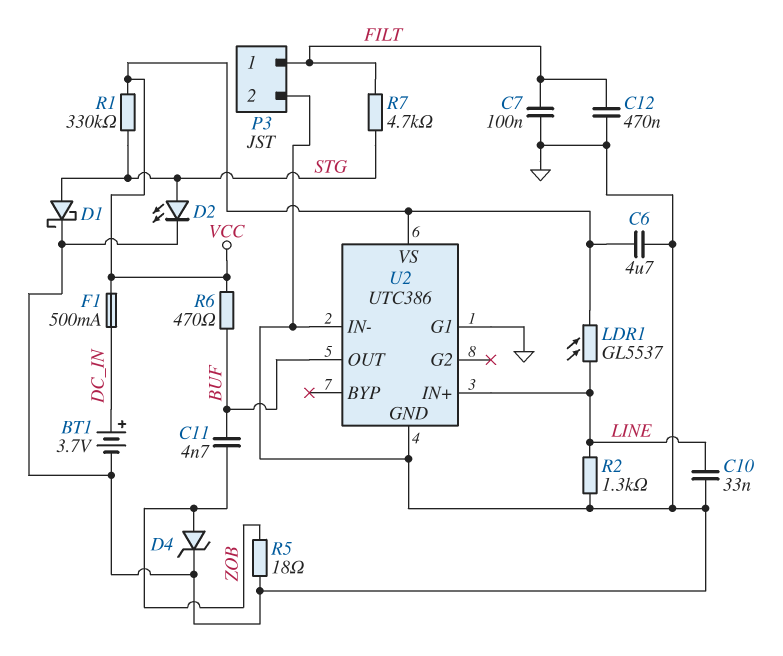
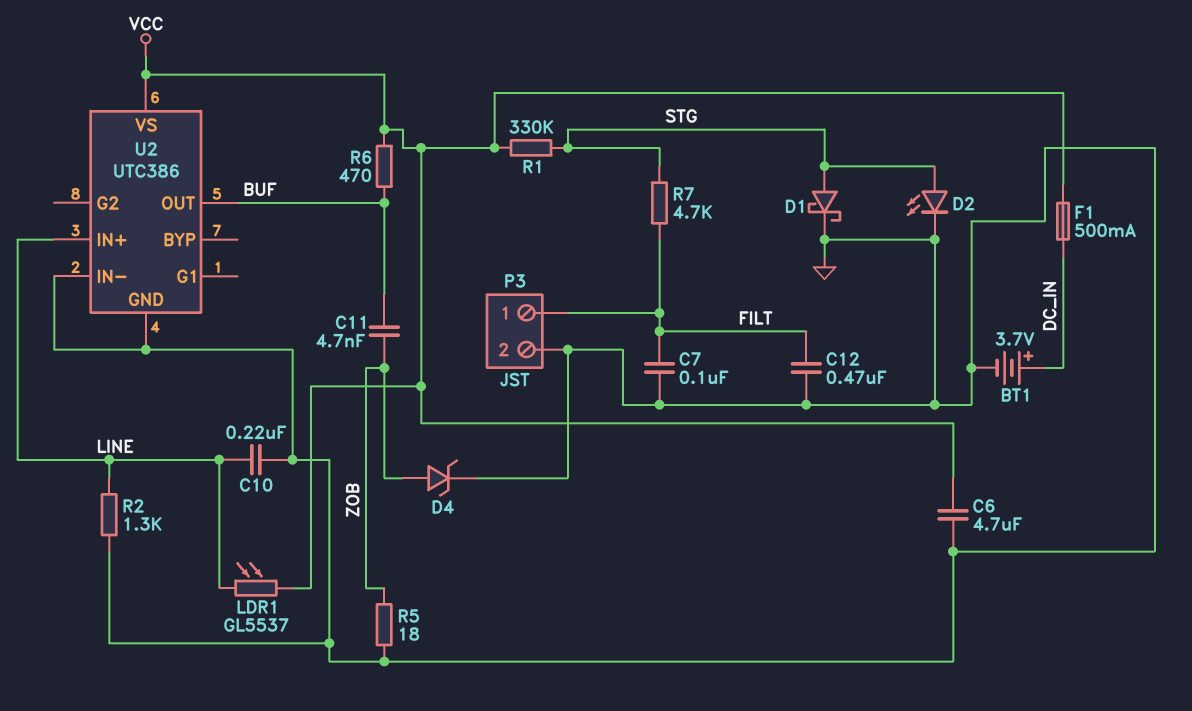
C10: 33nF (GND, LINE) -> 220nF (GND, LINE)
U2 pin G1: GND -> none

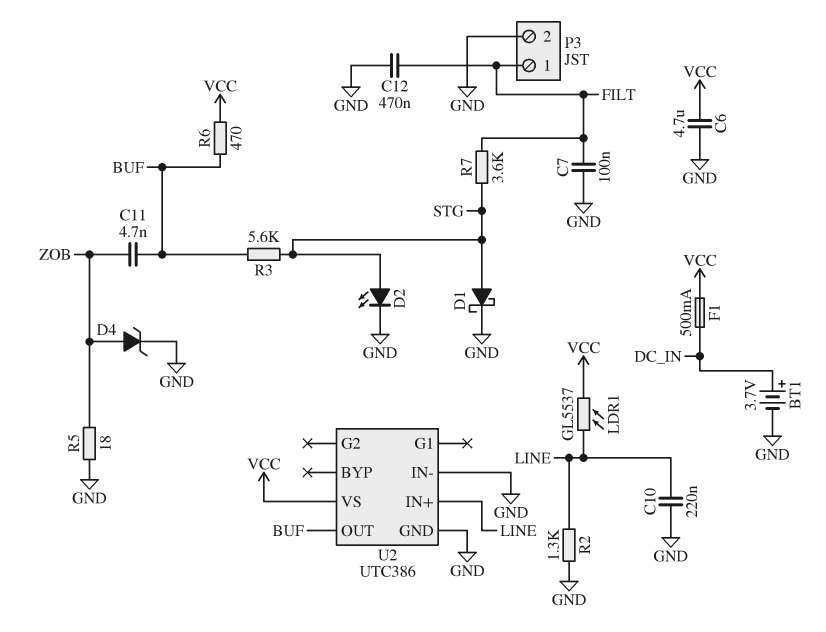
R1: 330k (STG, VCC) -> none
R3: none -> 5.6k (BUF, STG)
R7: 4.7k (FILT, STG) -> 3.6k (FILT, STG)

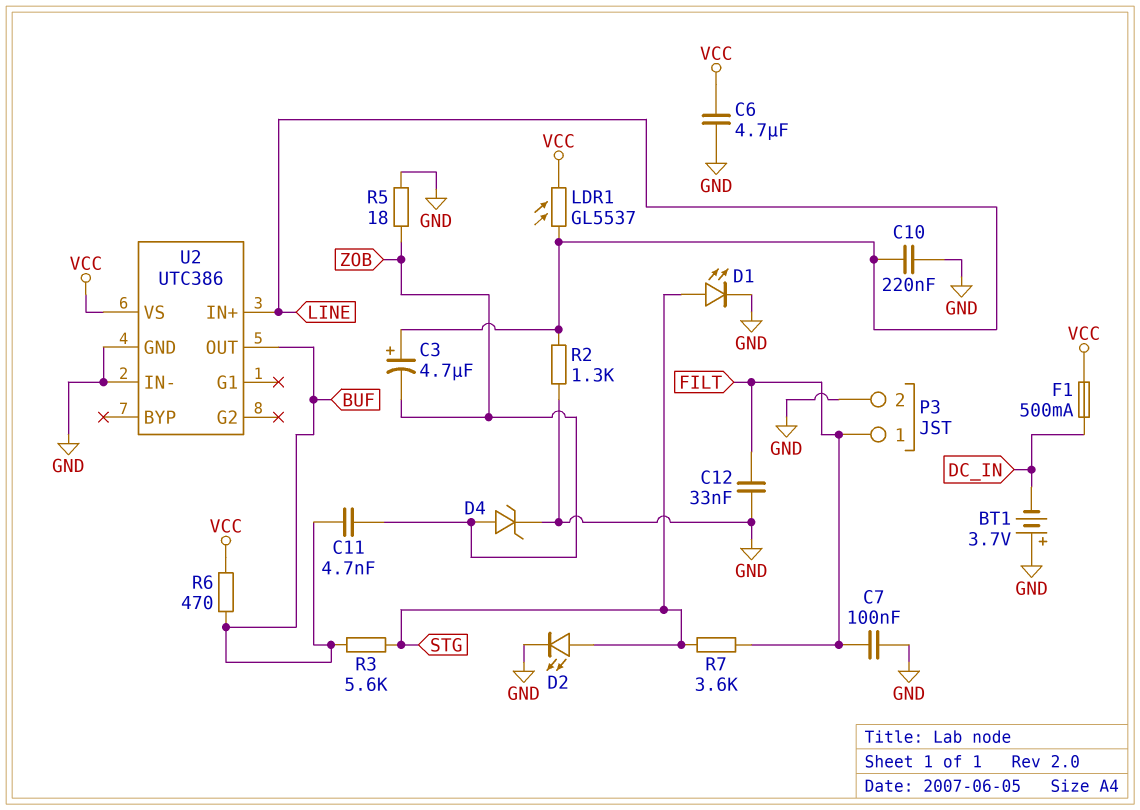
BT1: 3.7V (plus DC_IN, minus GND) -> 3.7V (plus GND, minus DC_IN)
C3: none -> 4.7uF (plus LINE, minus ZOB)
C12: 470nF (FILT, GND) -> 33nF (FILT, GND)
D1: schottky (A STG, K GND) -> LED (A STG, K GND)

